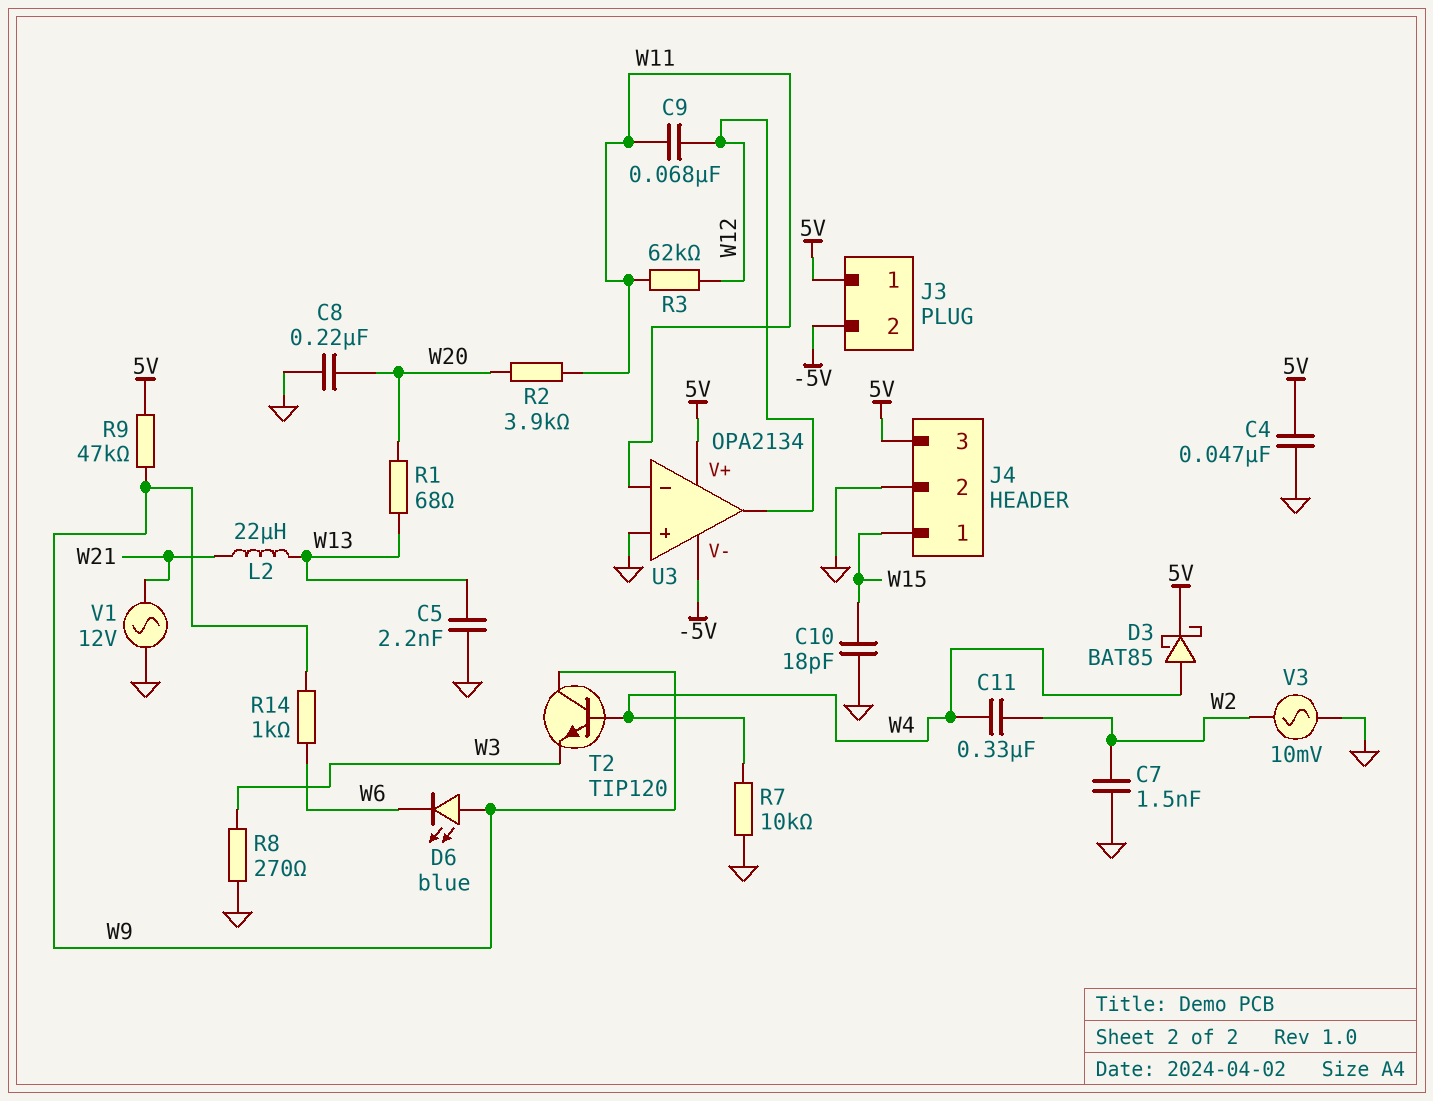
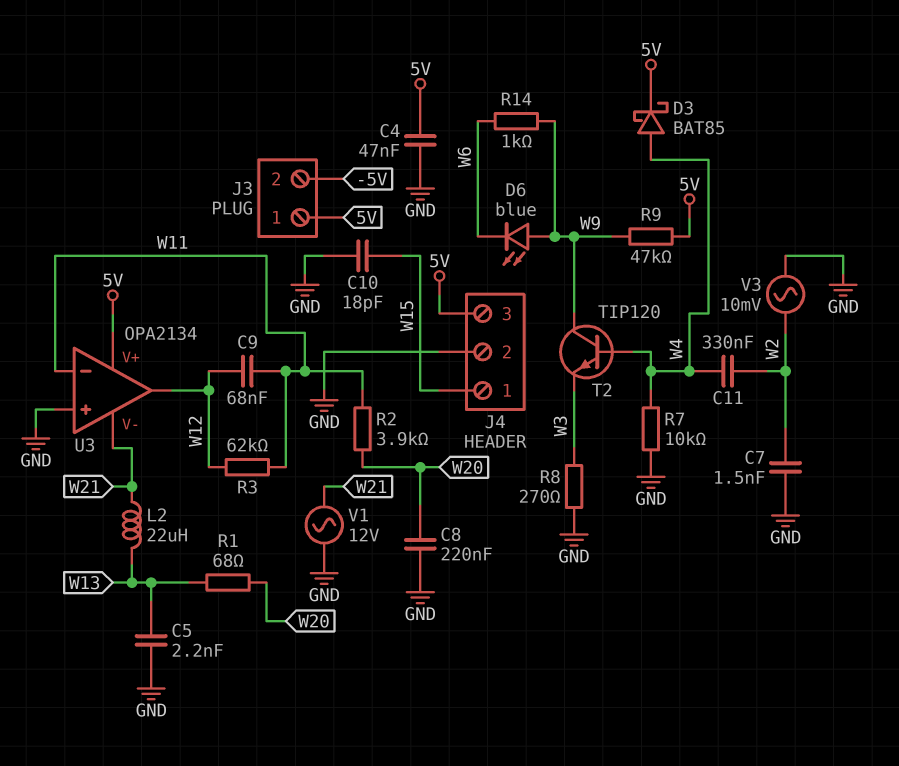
U3 pin V-: -5V -> W21

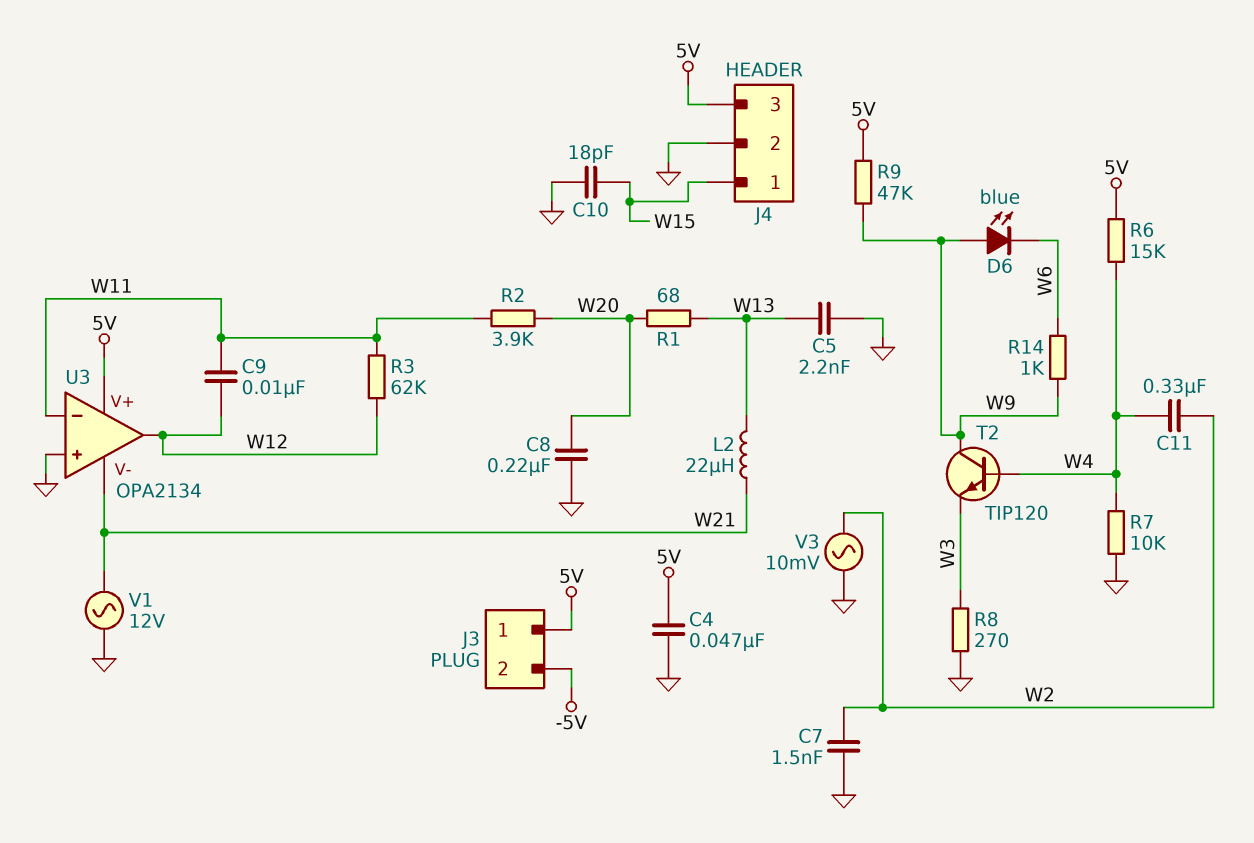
C9: 68nF (W11, W12) -> 10nF (W11, W12)
D3: schottky BAT85 (A W4, K 5V) -> none
R6: none -> 15k (5V, W4)

